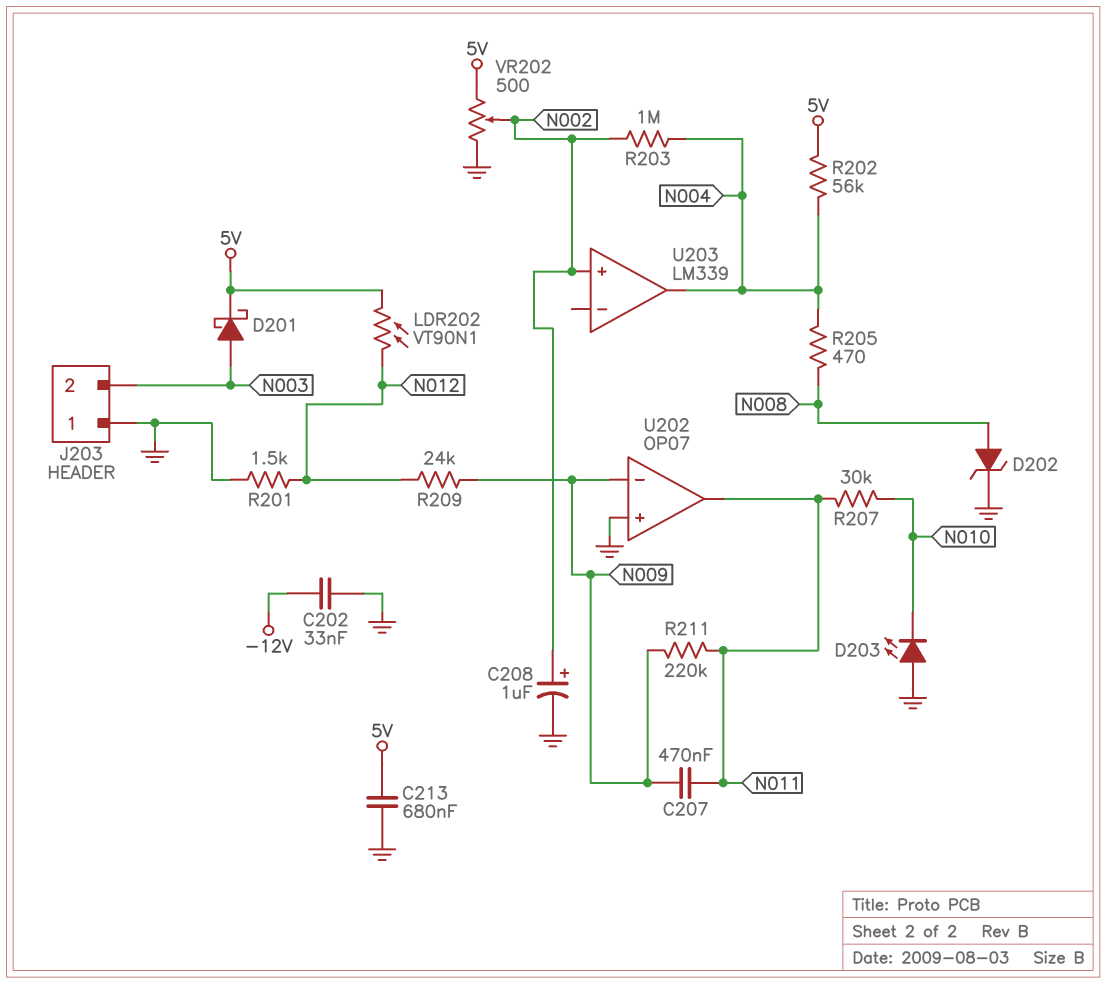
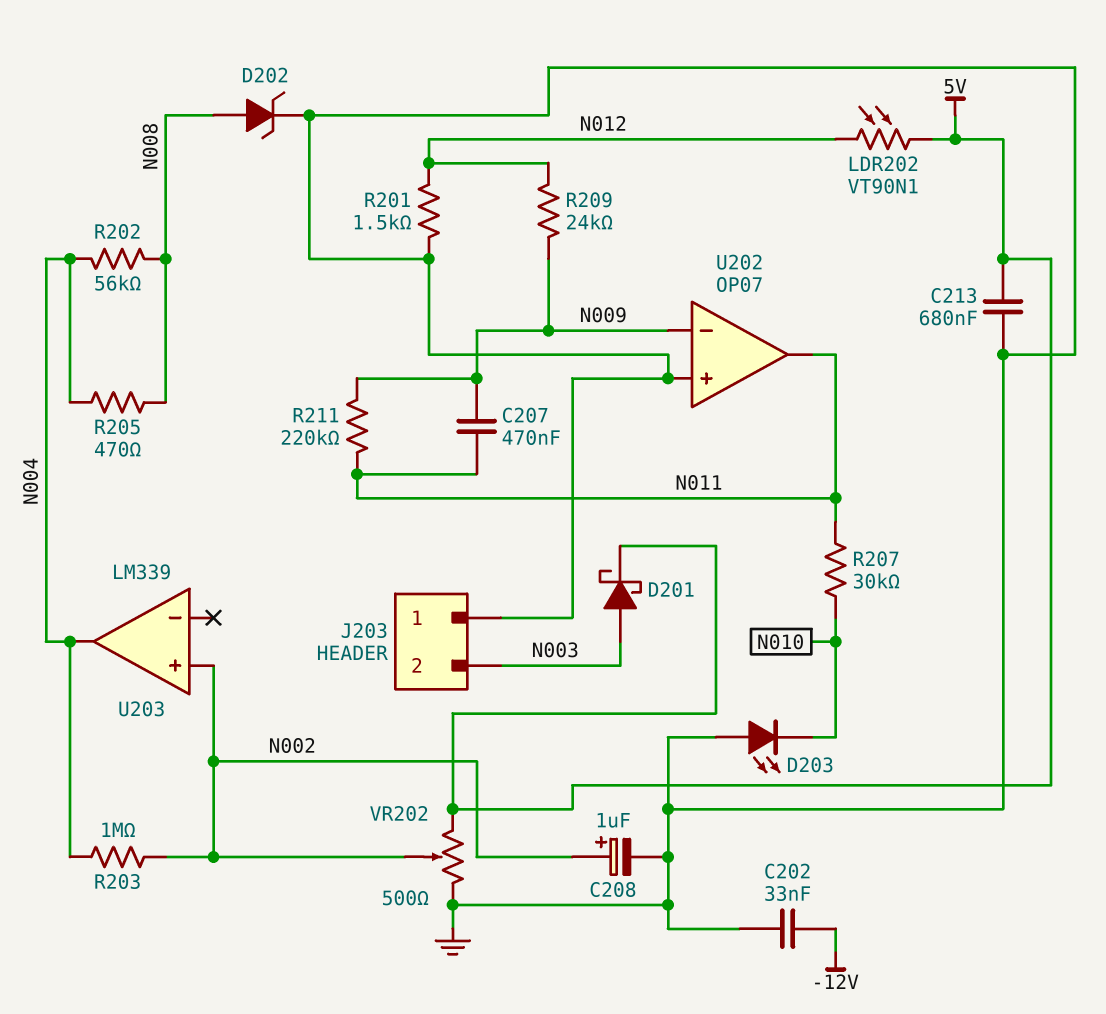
R202: 56k (5V, N004) -> 56k (N004, N008)

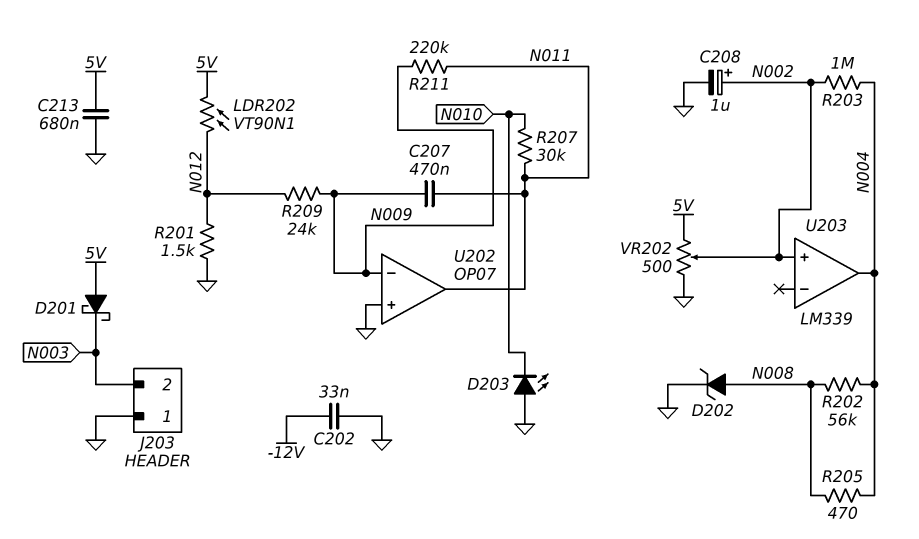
D201: schottky (A N003, K 5V) -> schottky (A 5V, K N003)

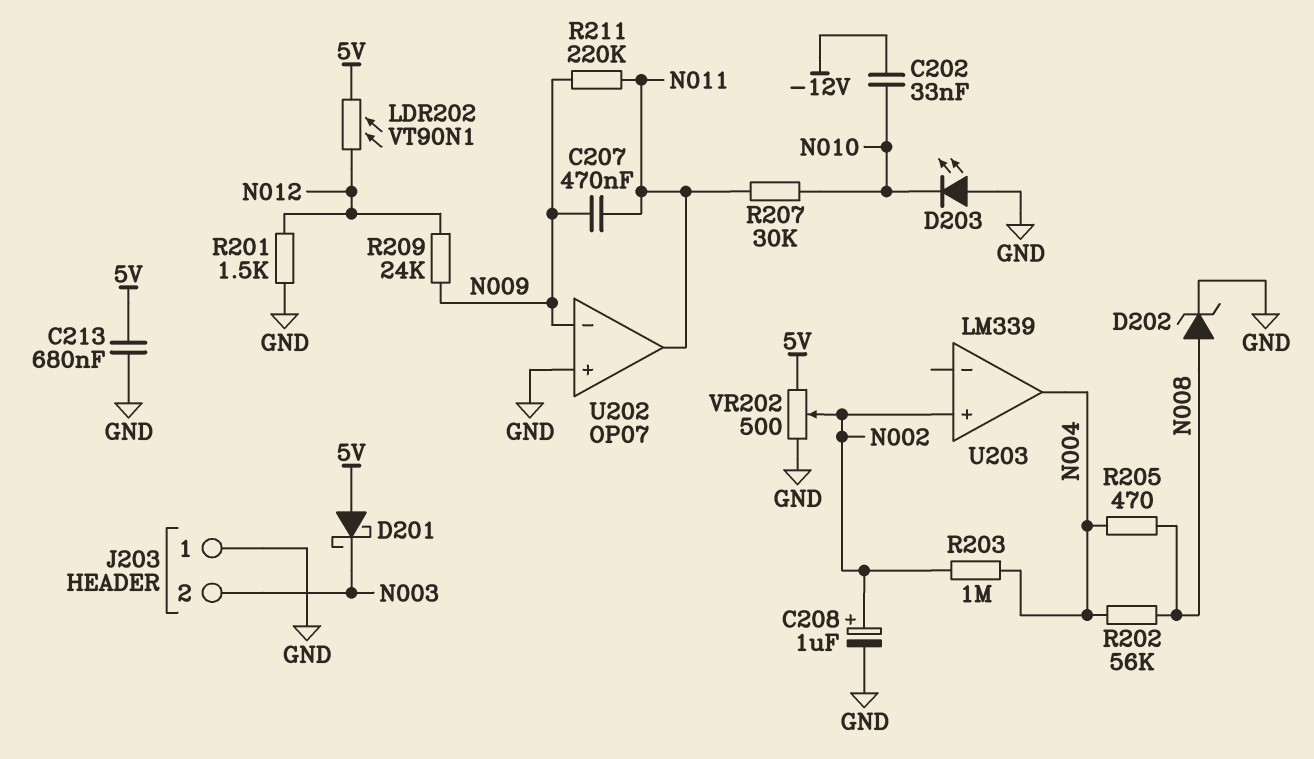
C202: 33nF (-12V, GND) -> 33nF (-12V, N010)

